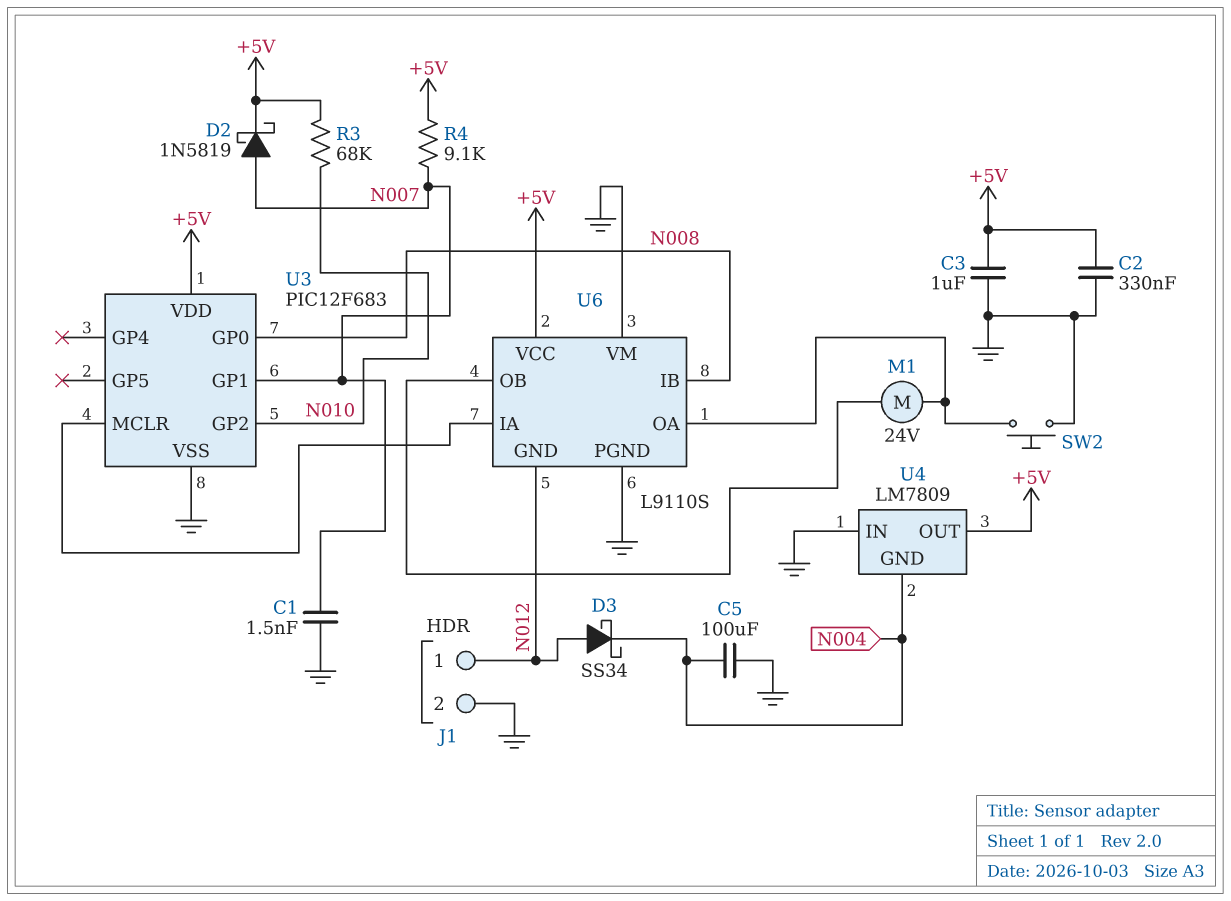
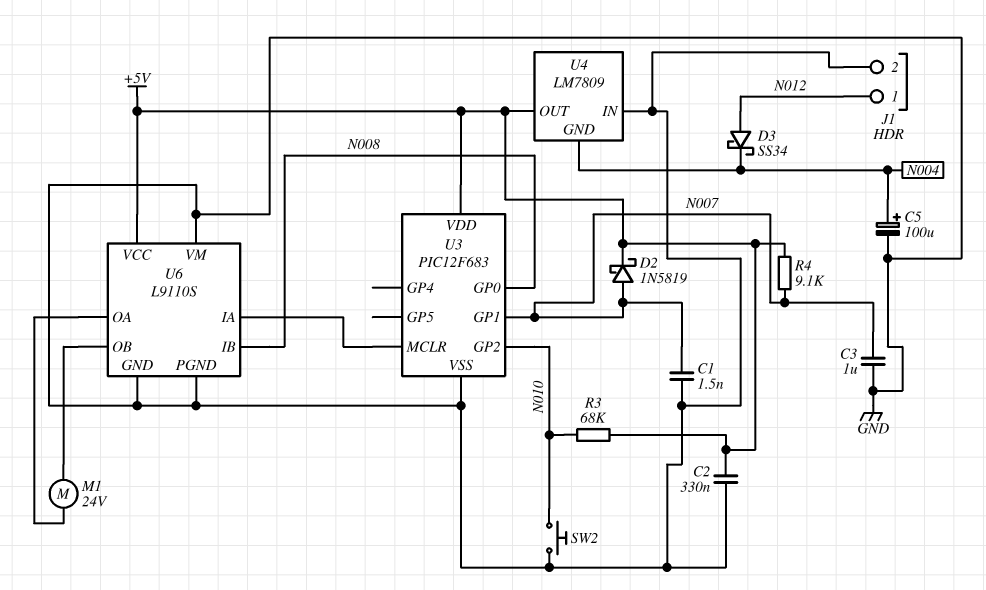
C3: 1uF (+5V, GND) -> 1uF (GND, N007)
C5: 100uF (GND, N004) -> 100uF (plus N004, minus GND)
SW2: button (GND, U6/OA) -> button (GND, N010)
U6 pin GND: N012 -> GND

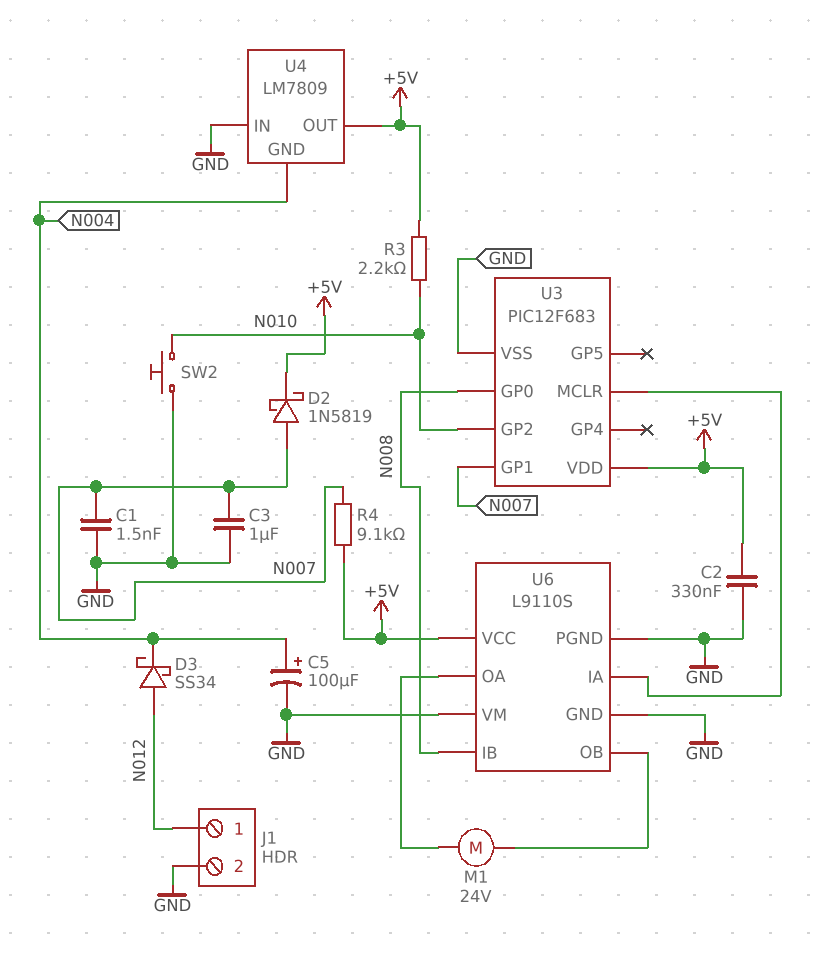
R3: 68k (+5V, N010) -> 2.2k (+5V, N010)

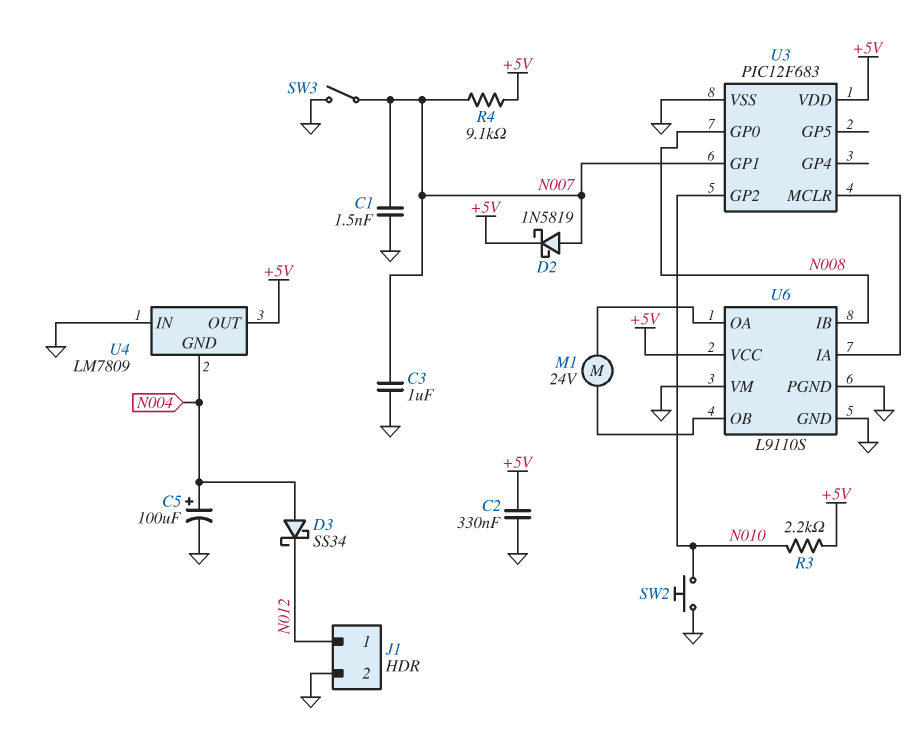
D3: schottky SS34 (A N012, K N004) -> schottky SS34 (A N004, K N012)
SW3: none -> switch (GND, N007)

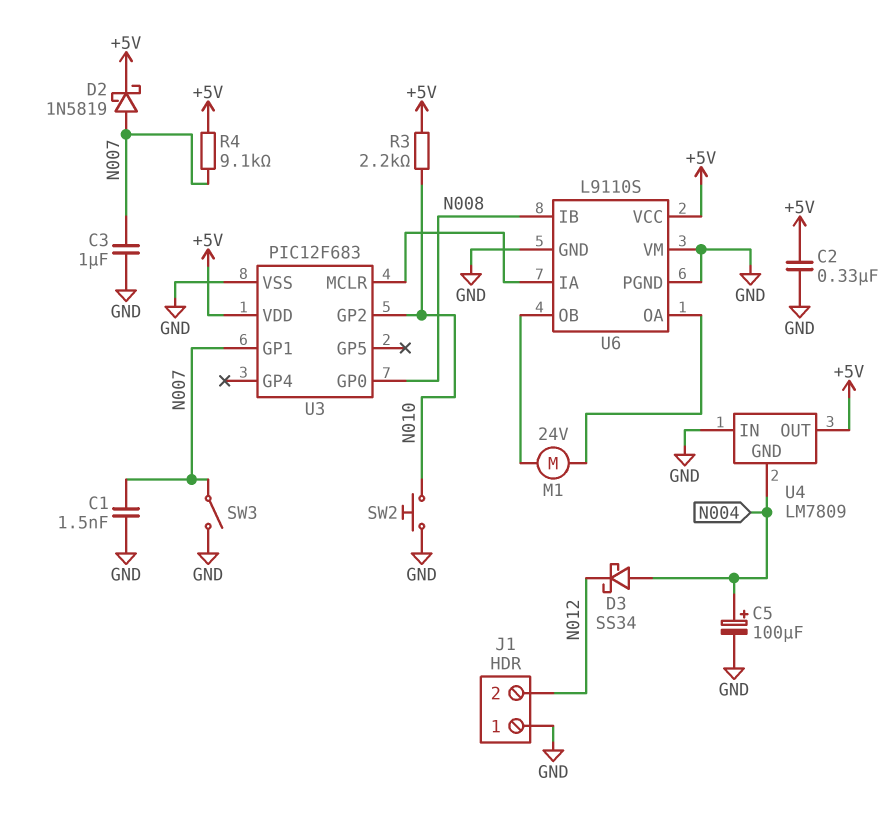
J1 pin 1: N012 -> GND
J1 pin 2: GND -> N012

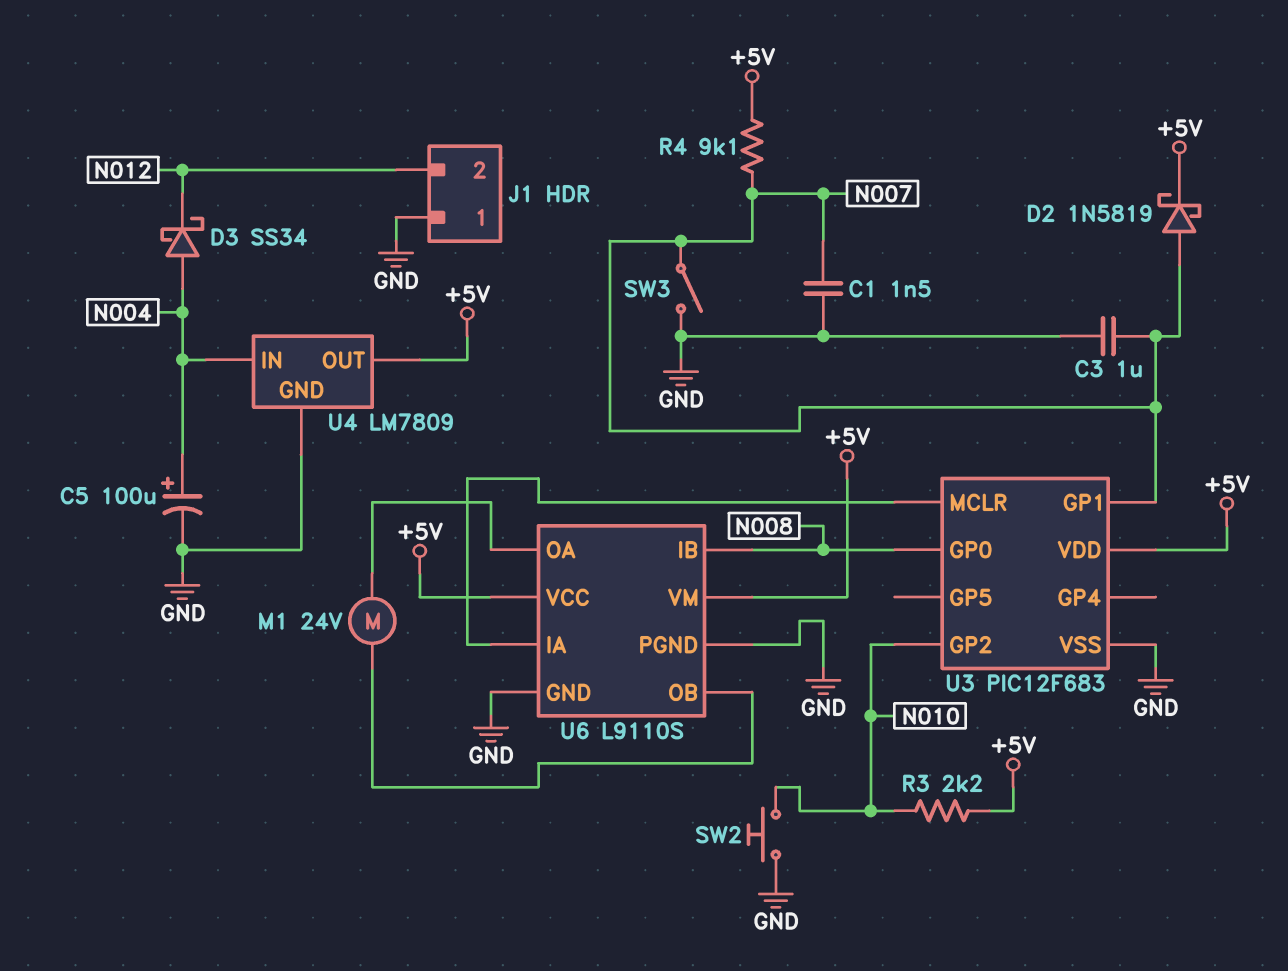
C2: 330nF (+5V, GND) -> none
U4 pin GND: N004 -> GND
U4 pin IN: GND -> N004
U6 pin VM: GND -> +5V

